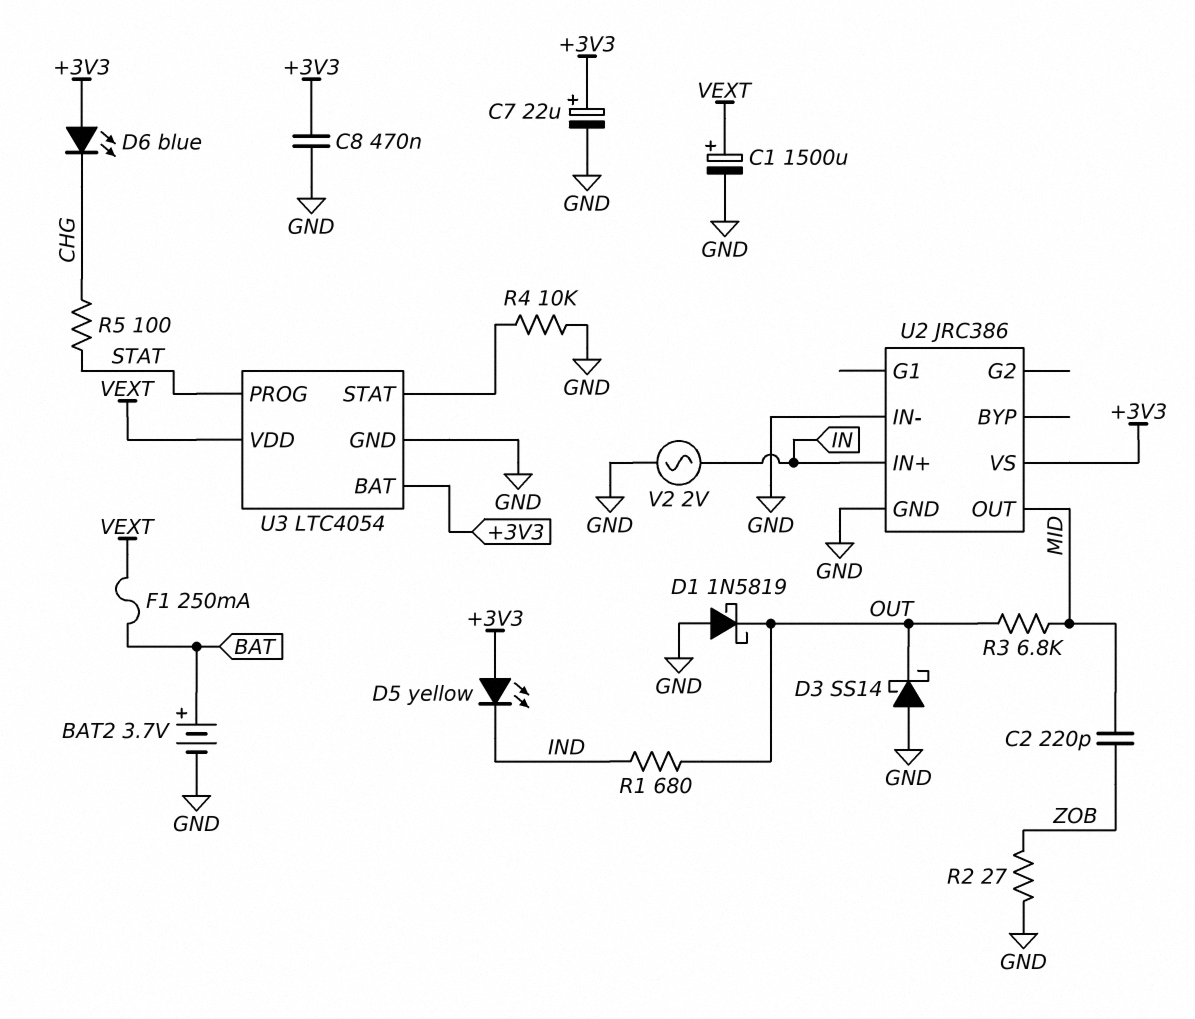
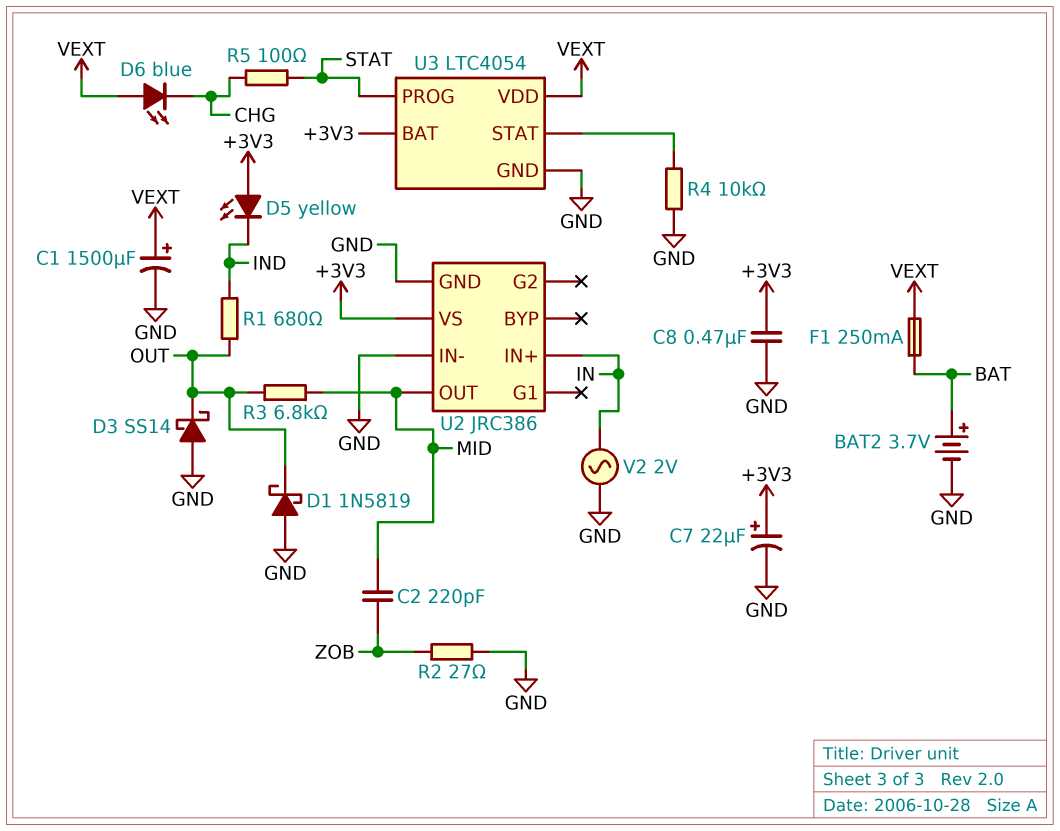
D6: LED blue (A +3V3, K CHG) -> LED blue (A VEXT, K CHG)

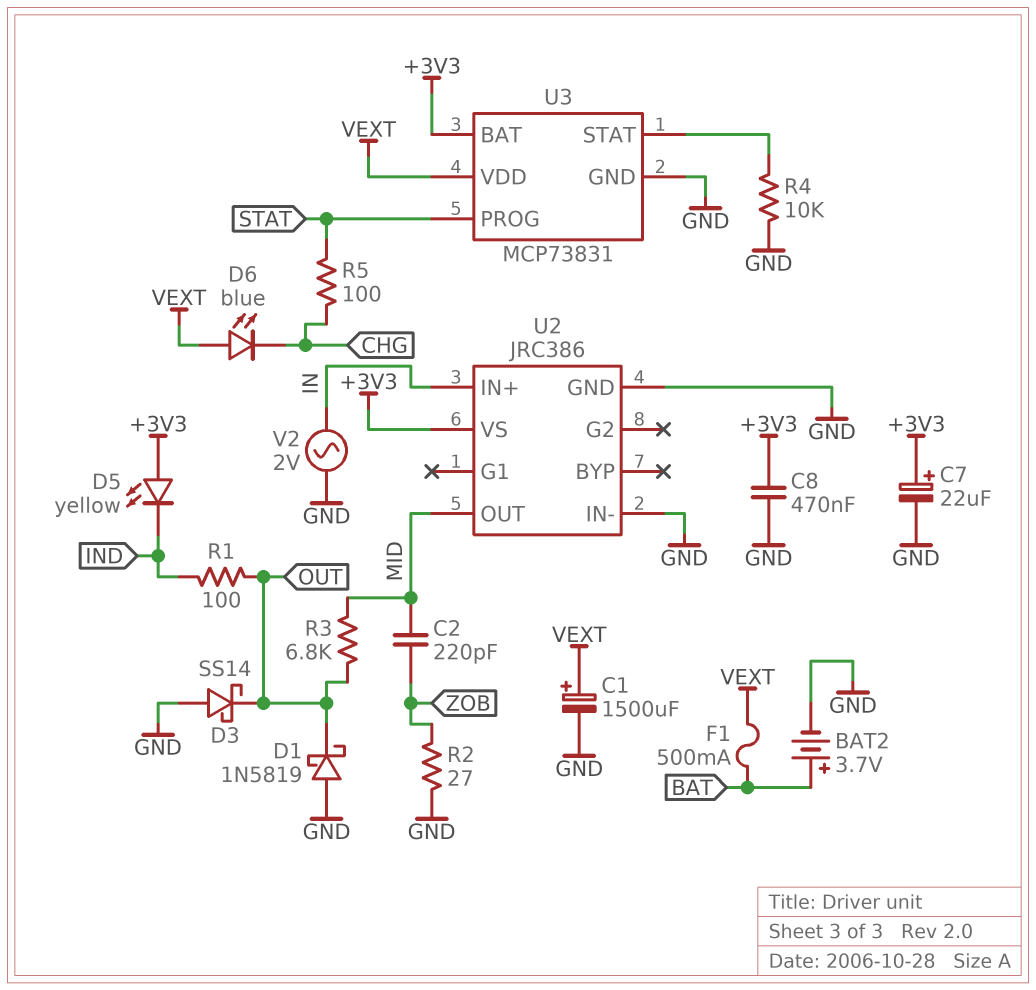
F1: 250mA (BAT, VEXT) -> 500mA (BAT, VEXT)
R1: 680 (IND, OUT) -> 100 (IND, OUT)
U3: LTC4054 -> MCP73831

